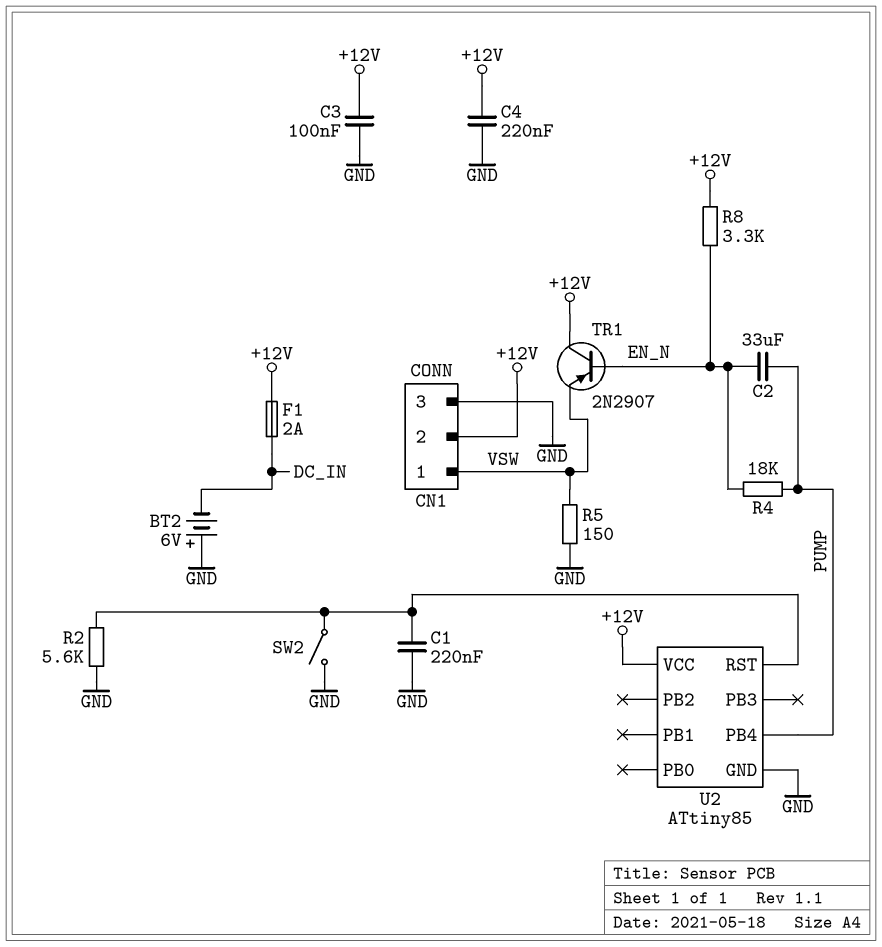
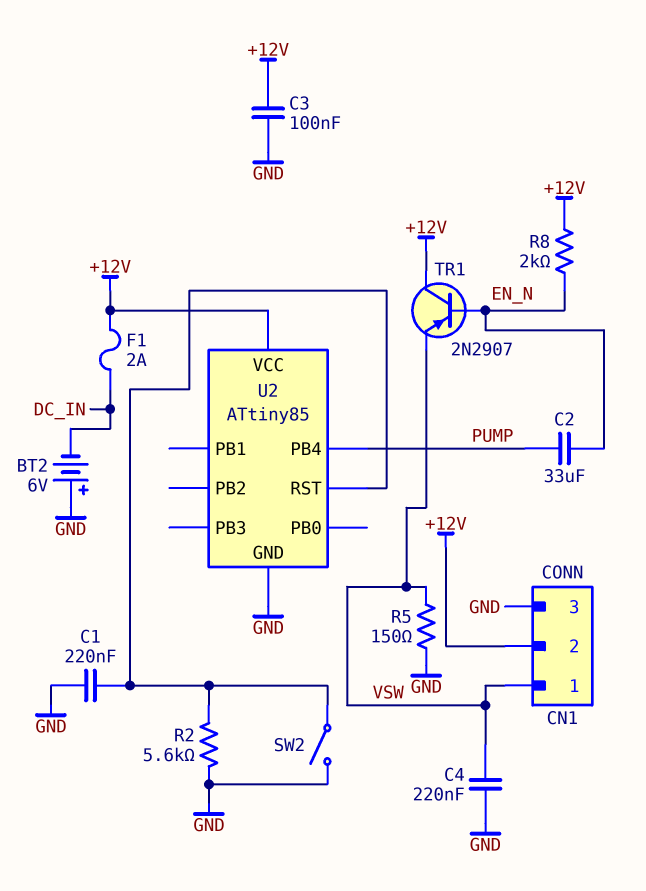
C4: 220nF (+12V, GND) -> 220nF (GND, VSW)
R4: 18k (EN_N, PUMP) -> none
R8: 3.3k (+12V, EN_N) -> 2k (+12V, EN_N)

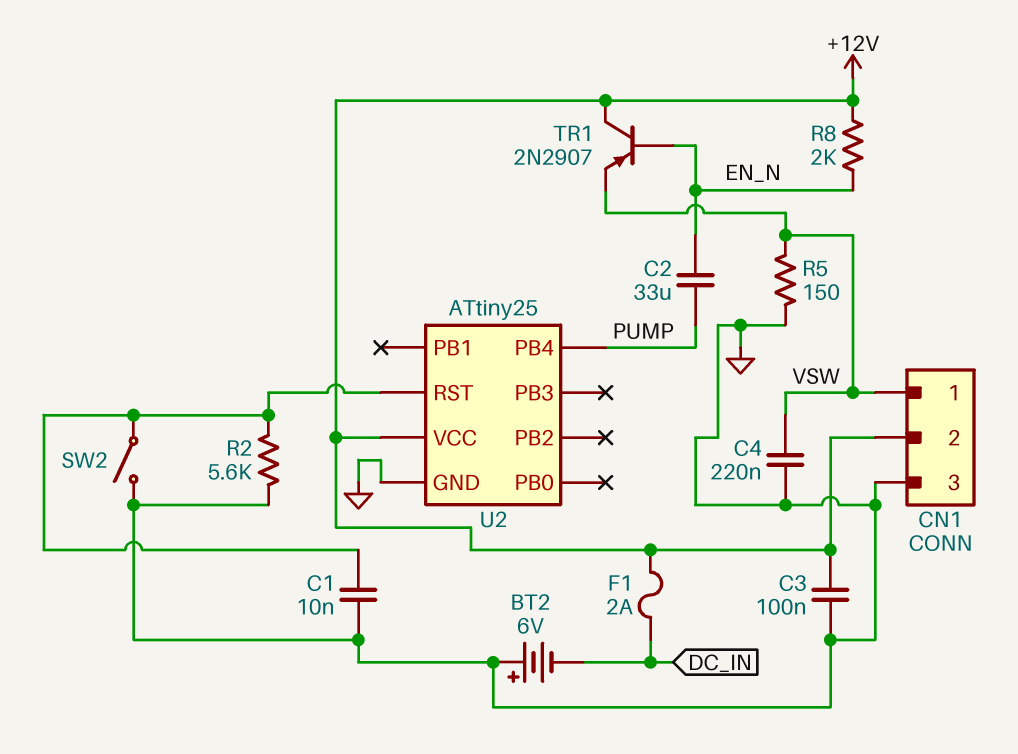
C1: 220nF (GND, U2/RST) -> 10nF (GND, U2/RST)
U2: ATtiny85 -> ATtiny25

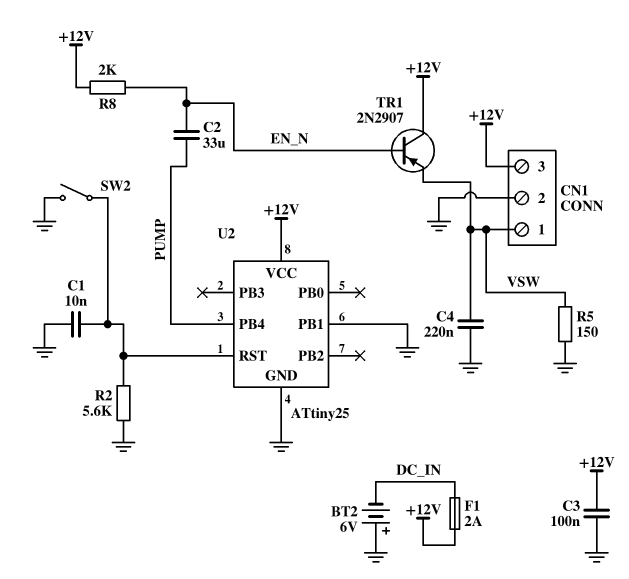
CN1 pin 2: +12V -> GND
CN1 pin 3: GND -> +12V
U2 pin PB1: none -> GND

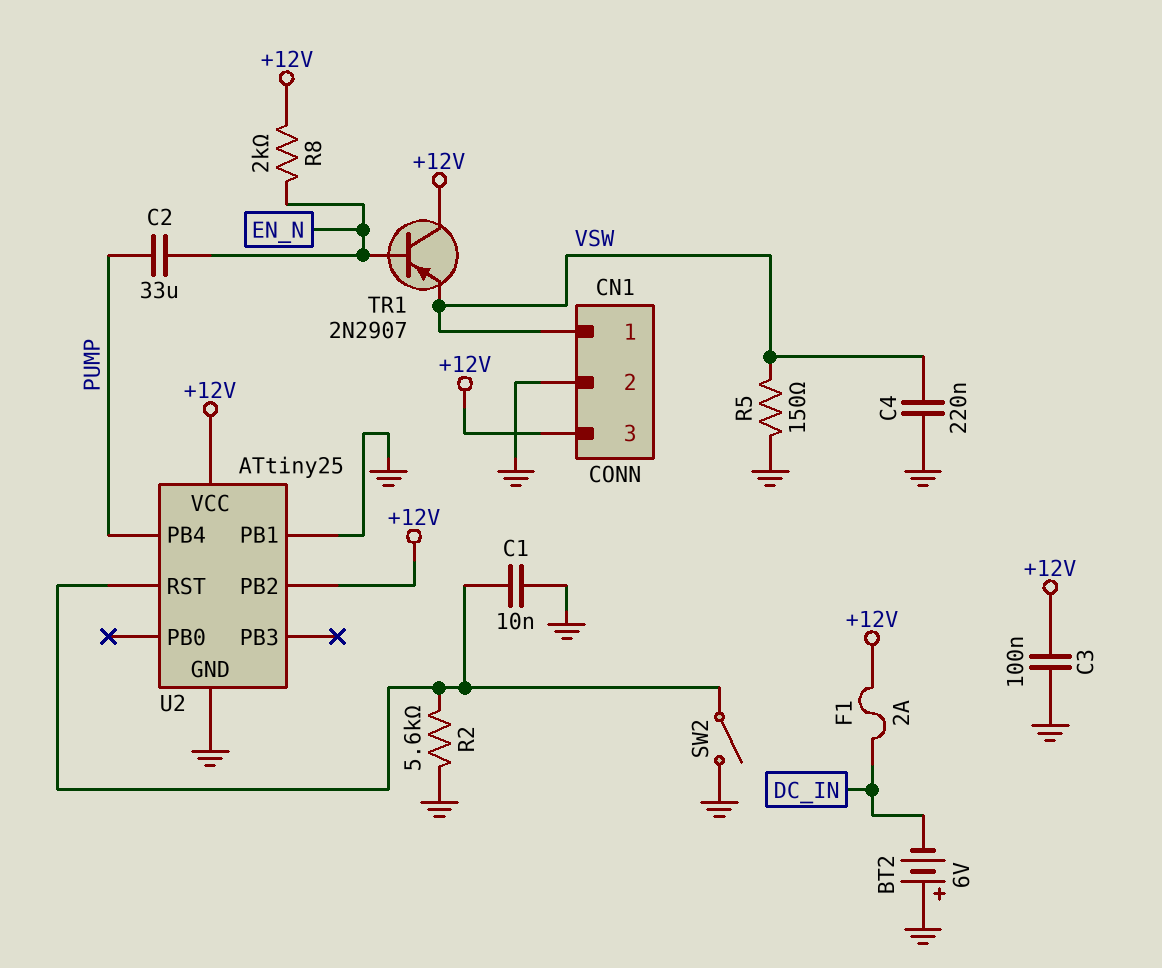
U2 pin PB2: none -> +12V

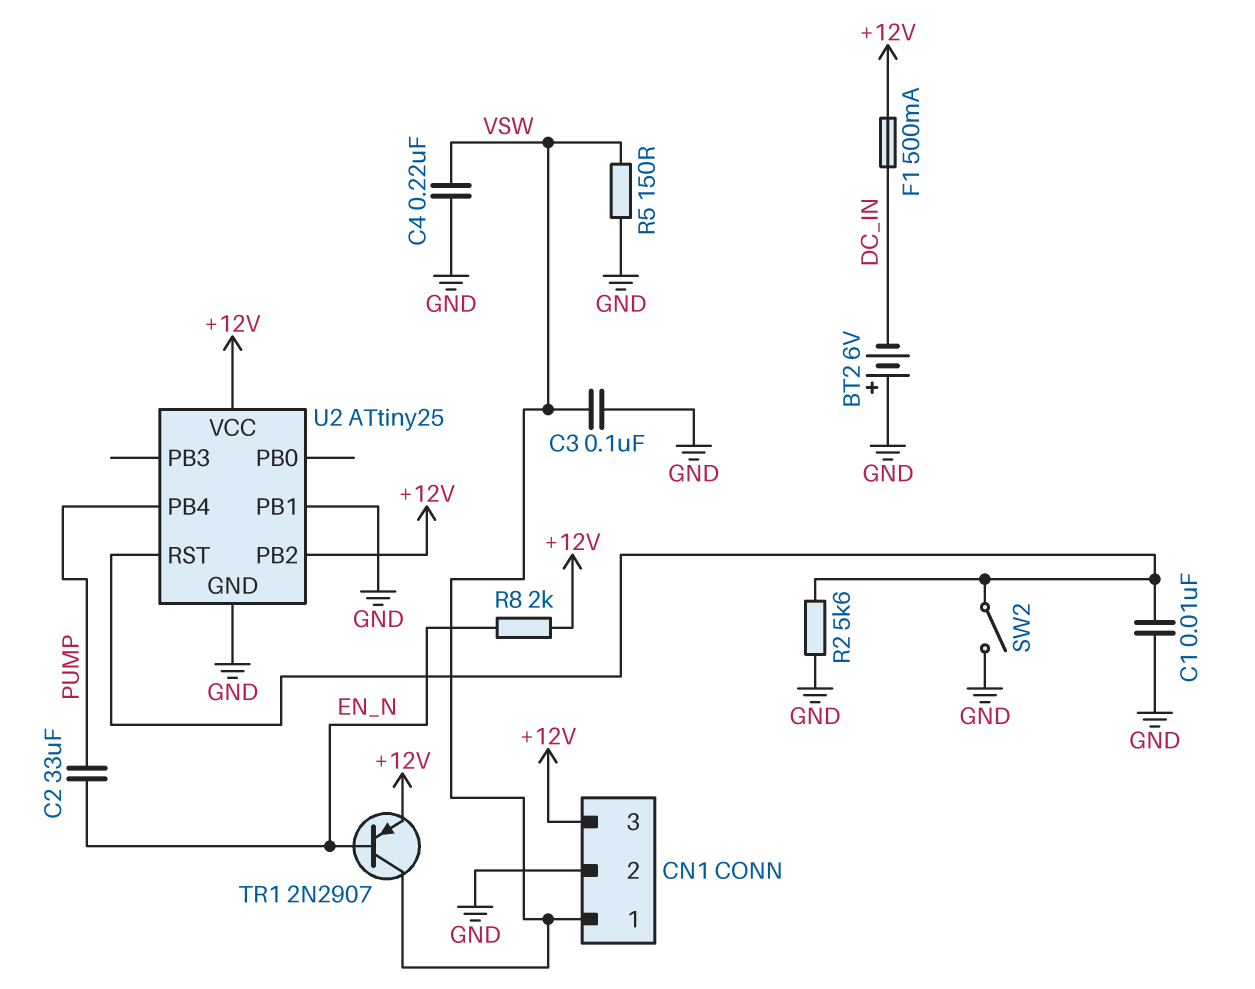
C3: 100nF (+12V, GND) -> 100nF (GND, VSW)
F1: 2A (+12V, DC_IN) -> 500mA (+12V, DC_IN)
TR1: PNP 2N2907 (B EN_N, C +12V, E VSW) -> PNP 2N2907 (B EN_N, C VSW, E +12V)

